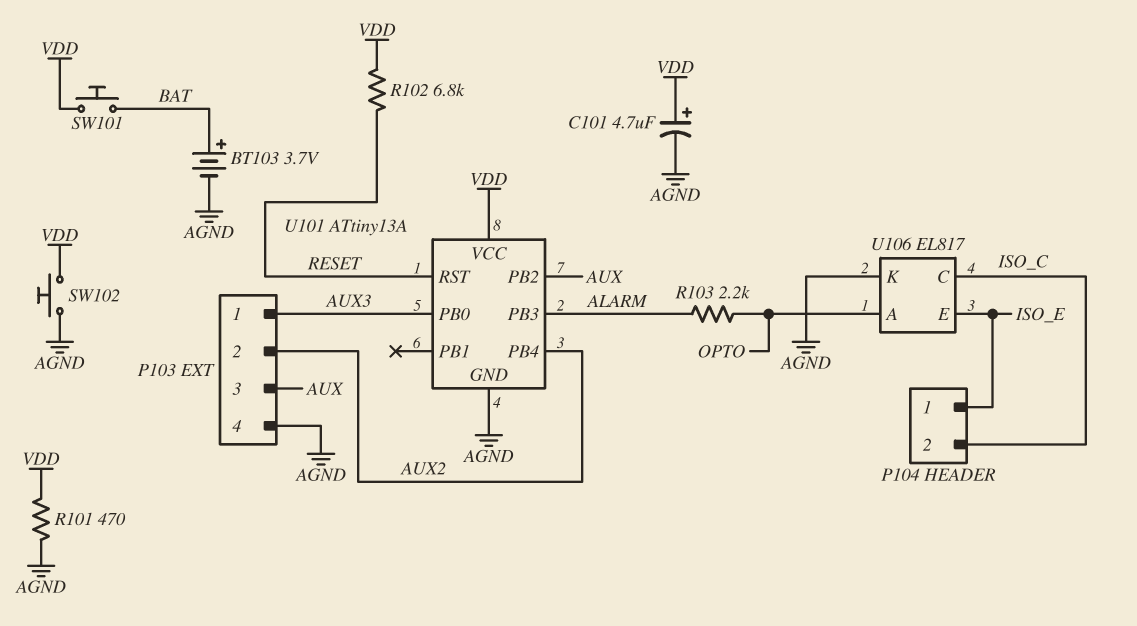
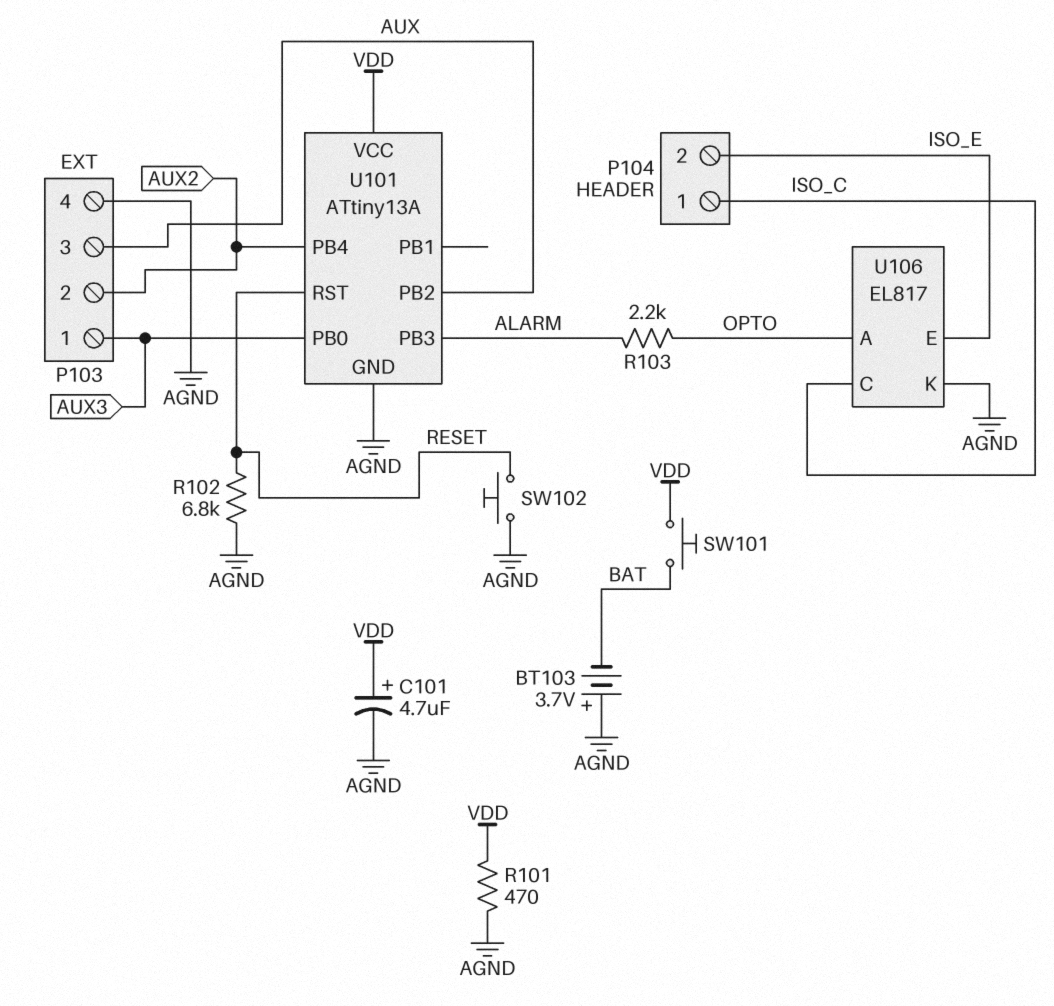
BT103: 3.7V (plus BAT, minus AGND) -> 3.7V (plus AGND, minus BAT)
P104 pin 1: ISO_E -> ISO_C
P104 pin 2: ISO_C -> ISO_E
R102: 6.8k (RESET, VDD) -> 6.8k (AGND, RESET)
SW102: button (AGND, VDD) -> button (AGND, RESET)

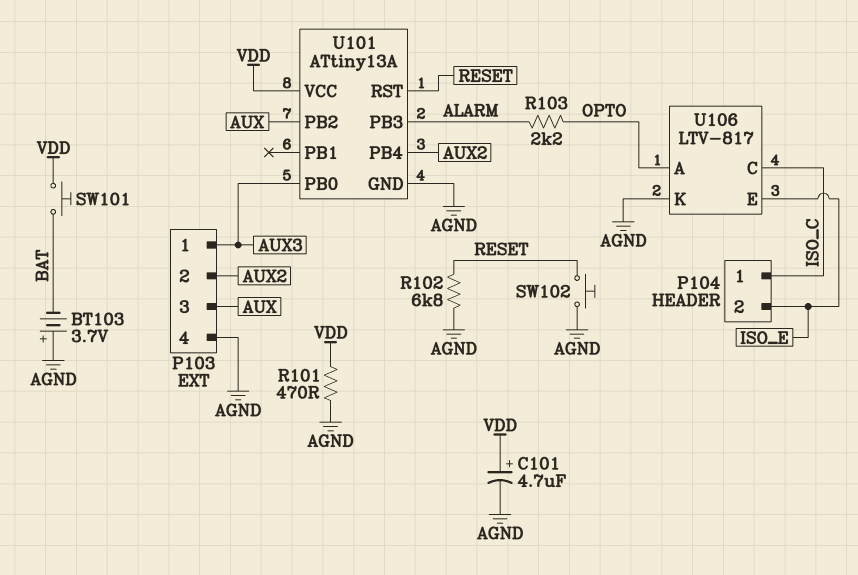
U106: EL817 -> LTV-817

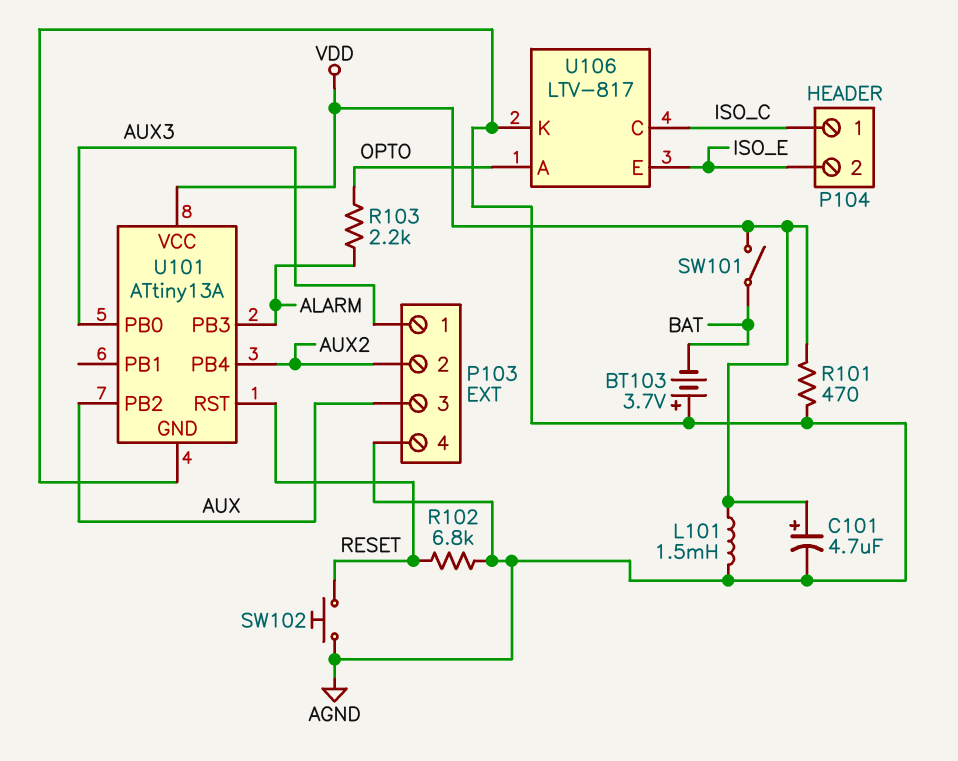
L101: none -> 1.5mH (AGND, VDD)
SW101: button (BAT, VDD) -> switch (BAT, VDD)

